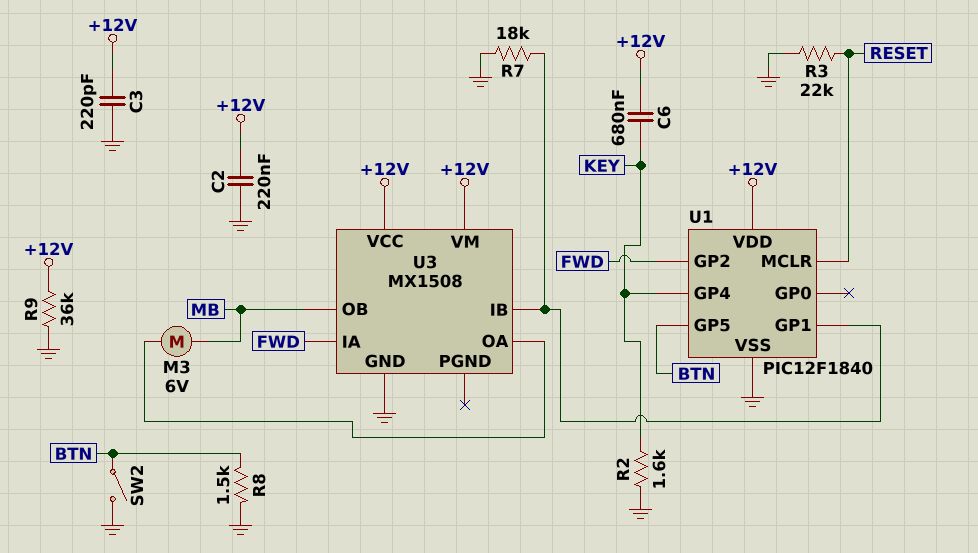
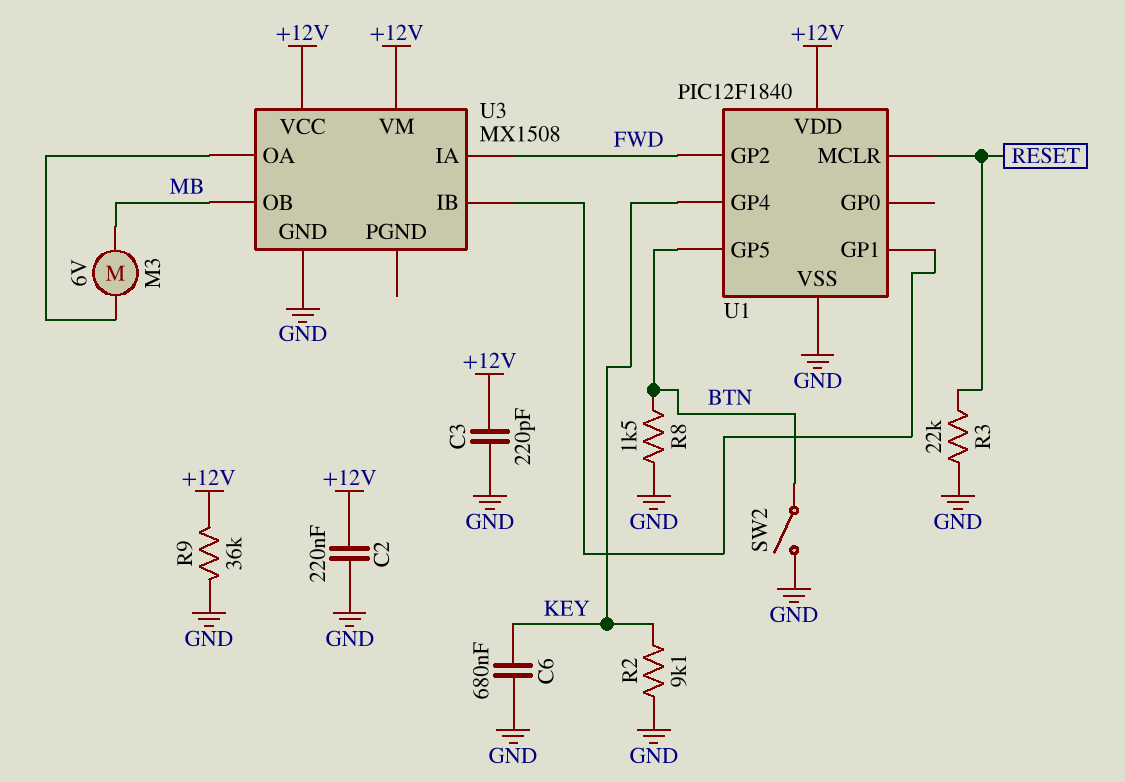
C6: 680nF (+12V, KEY) -> 680nF (GND, KEY)
R2: 1.6k (GND, KEY) -> 9.1k (GND, KEY)
R7: 18k (GND, U1/GP1) -> none

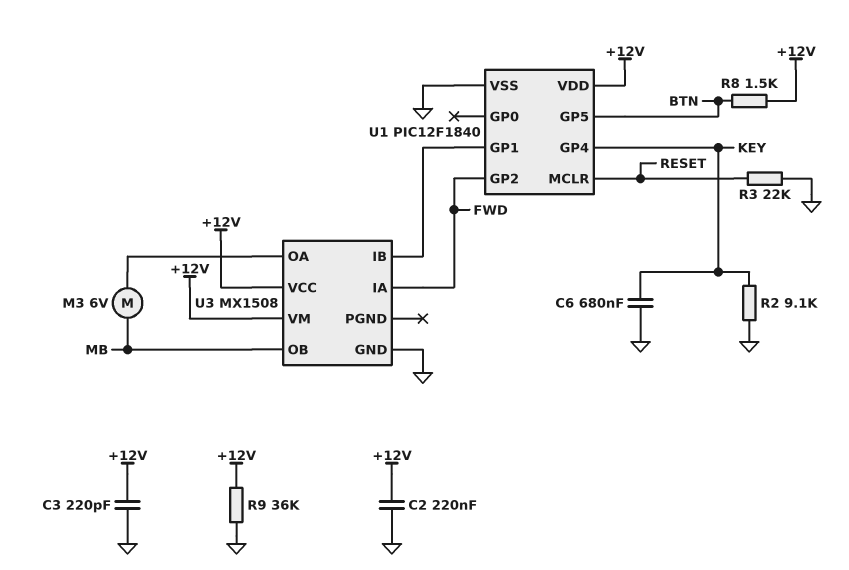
R8: 1.5k (BTN, GND) -> 1.5k (+12V, BTN)
SW2: switch (BTN, GND) -> none

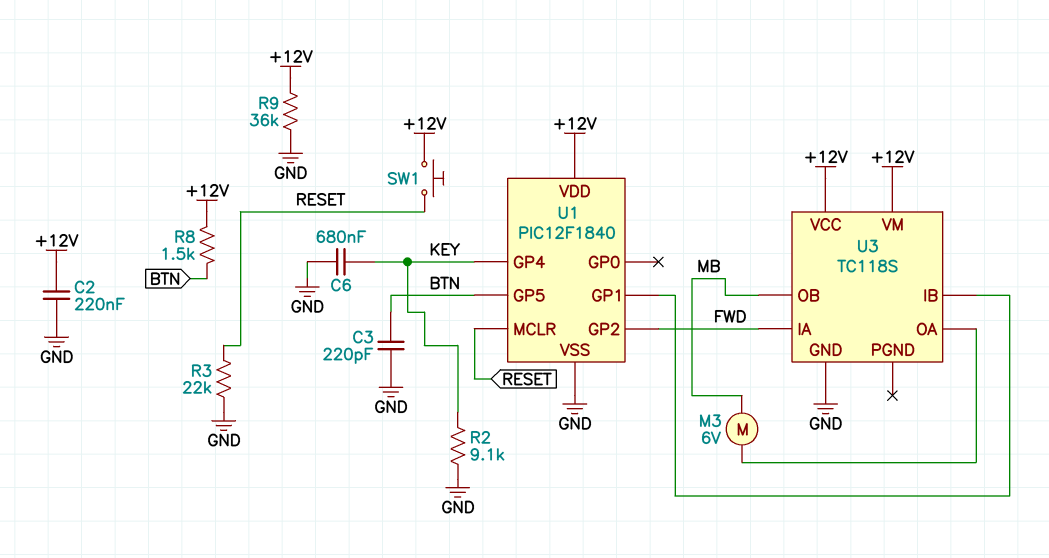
C3: 220pF (+12V, GND) -> 220pF (BTN, GND)
SW1: none -> button (+12V, RESET)
U3: MX1508 -> TC118S

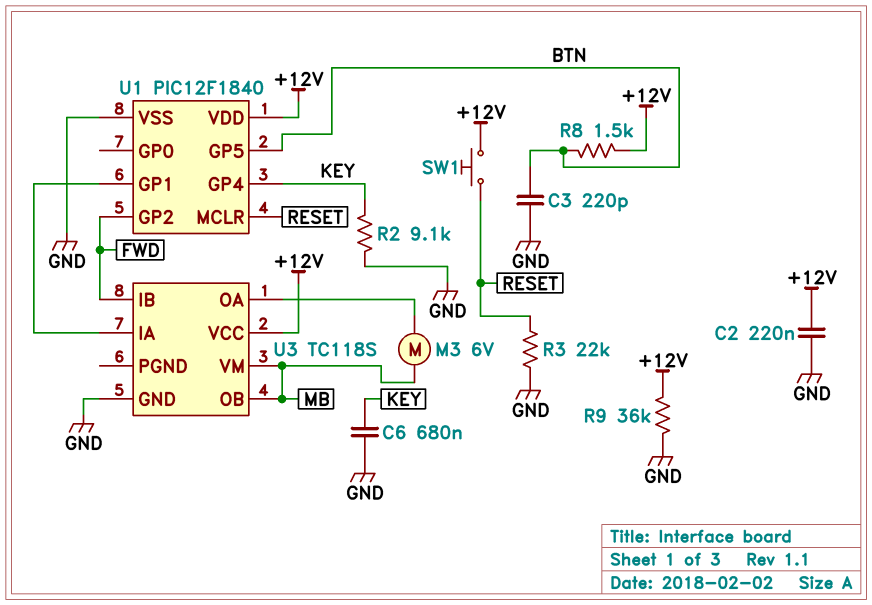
U3 pin IA: FWD -> U1/GP1
U3 pin IB: U1/GP1 -> FWD
U3 pin VM: +12V -> MB

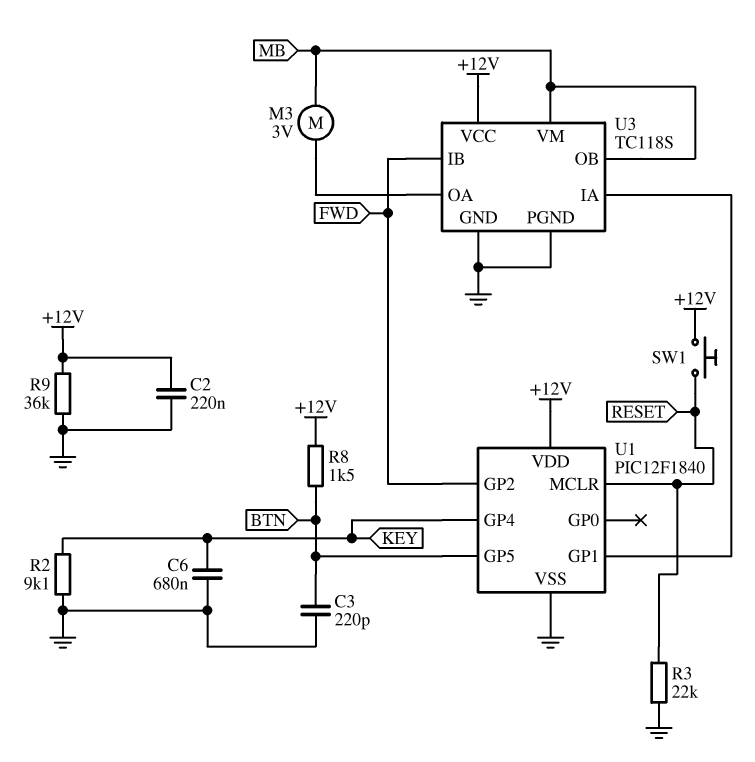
M3: motor 6V (MB, U3/OA) -> motor 3V (MB, U3/OA)
U3 pin PGND: none -> GND

